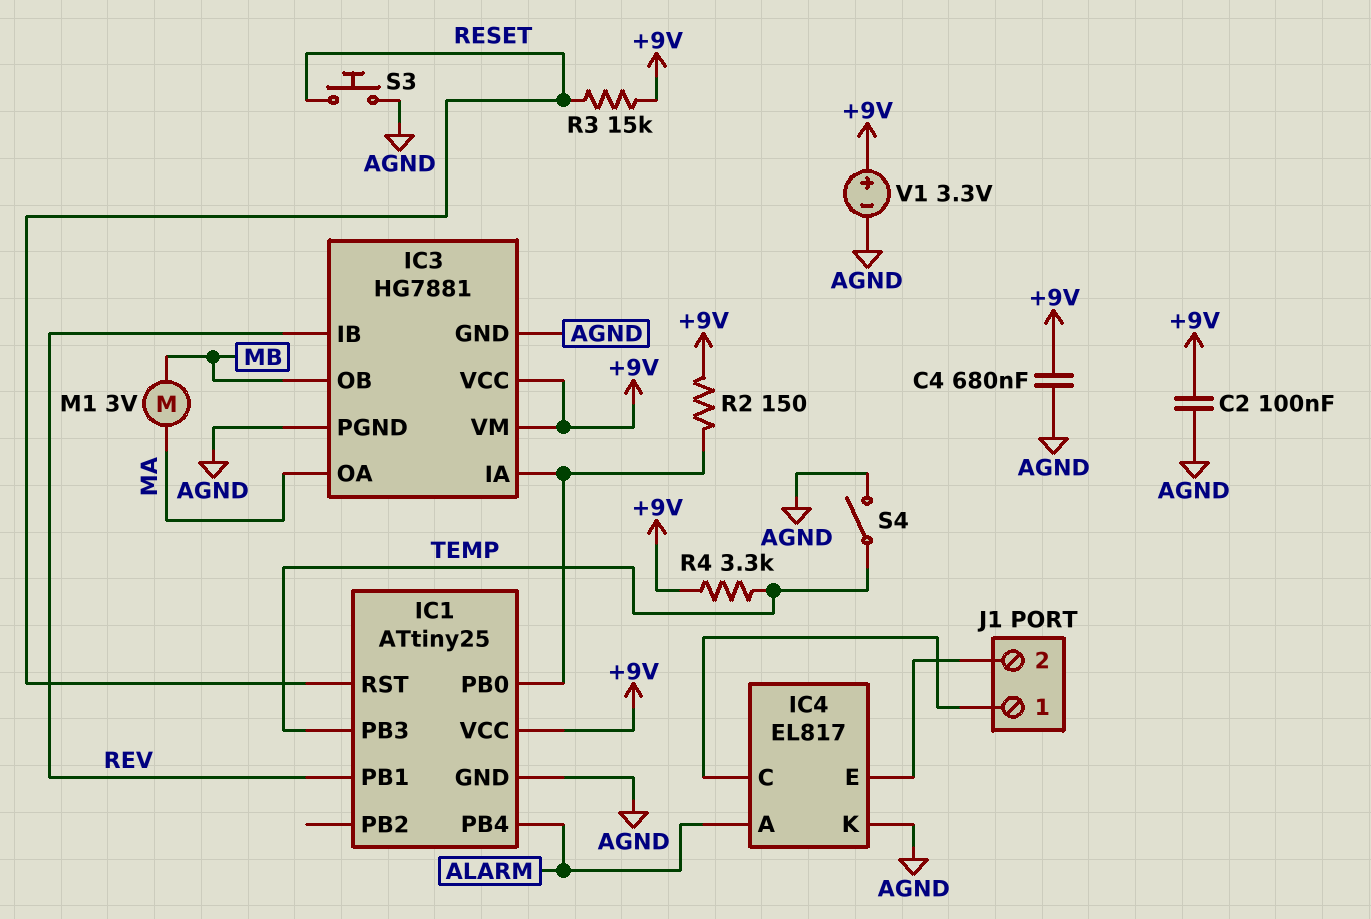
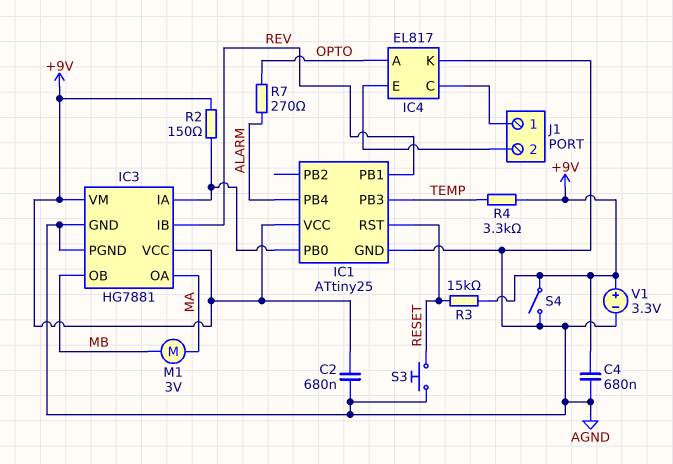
C2: 100nF (+9V, AGND) -> 680nF (+9V, AGND)
IC4 pin A: ALARM -> OPTO
R7: none -> 270 (ALARM, OPTO)
S4: switch (AGND, TEMP) -> switch (+9V, AGND)

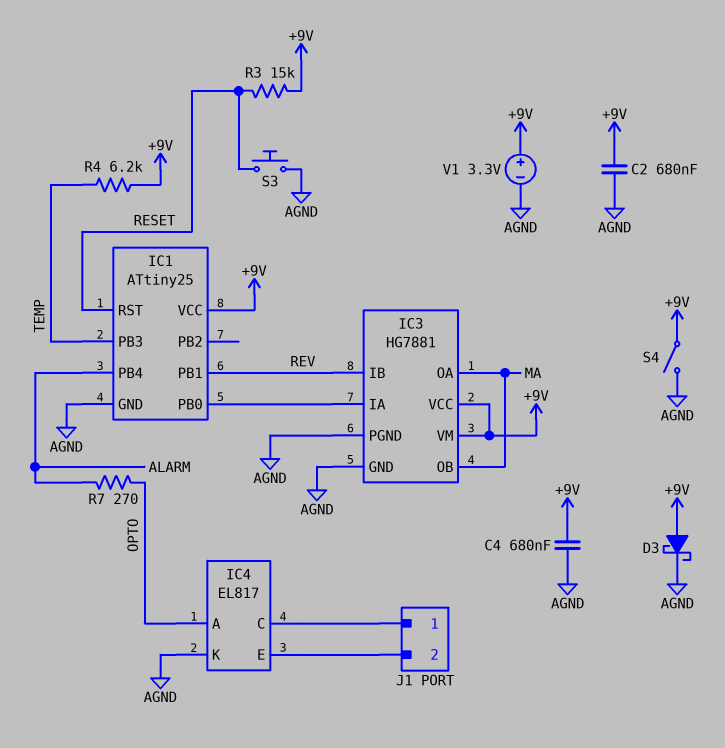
D3: none -> schottky (A +9V, K AGND)
IC3 pin OB: MB -> MA
M1: motor 3V (MA, MB) -> none
R2: 150 (+9V, IC1/PB0) -> none
R4: 3.3k (+9V, TEMP) -> 6.2k (+9V, TEMP)

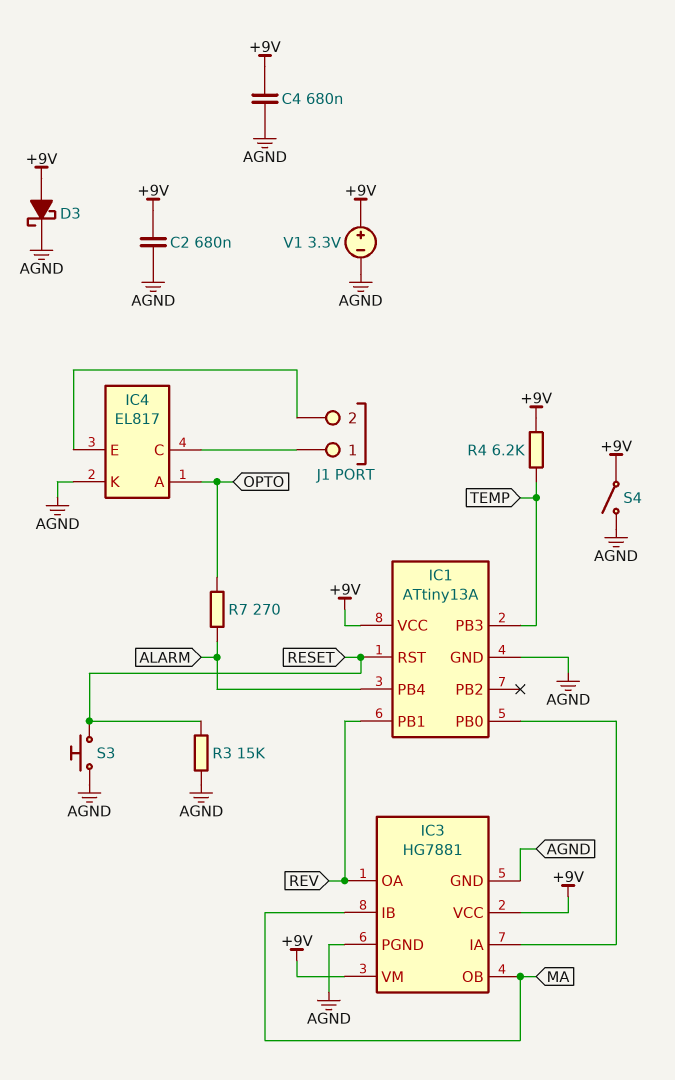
IC1: ATtiny25 -> ATtiny13A
IC3 pin IB: REV -> MA
IC3 pin OA: MA -> REV
R3: 15k (+9V, RESET) -> 15k (AGND, RESET)

